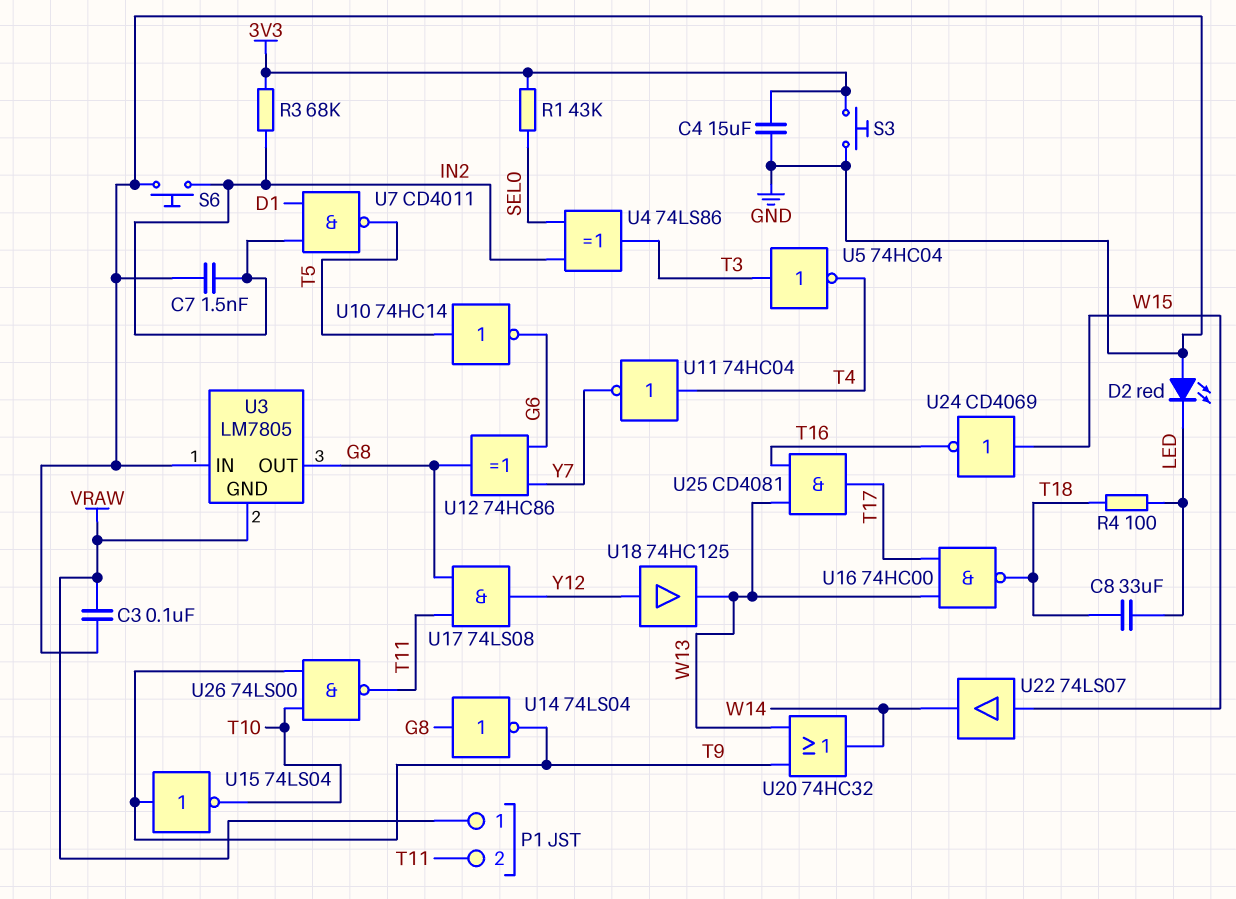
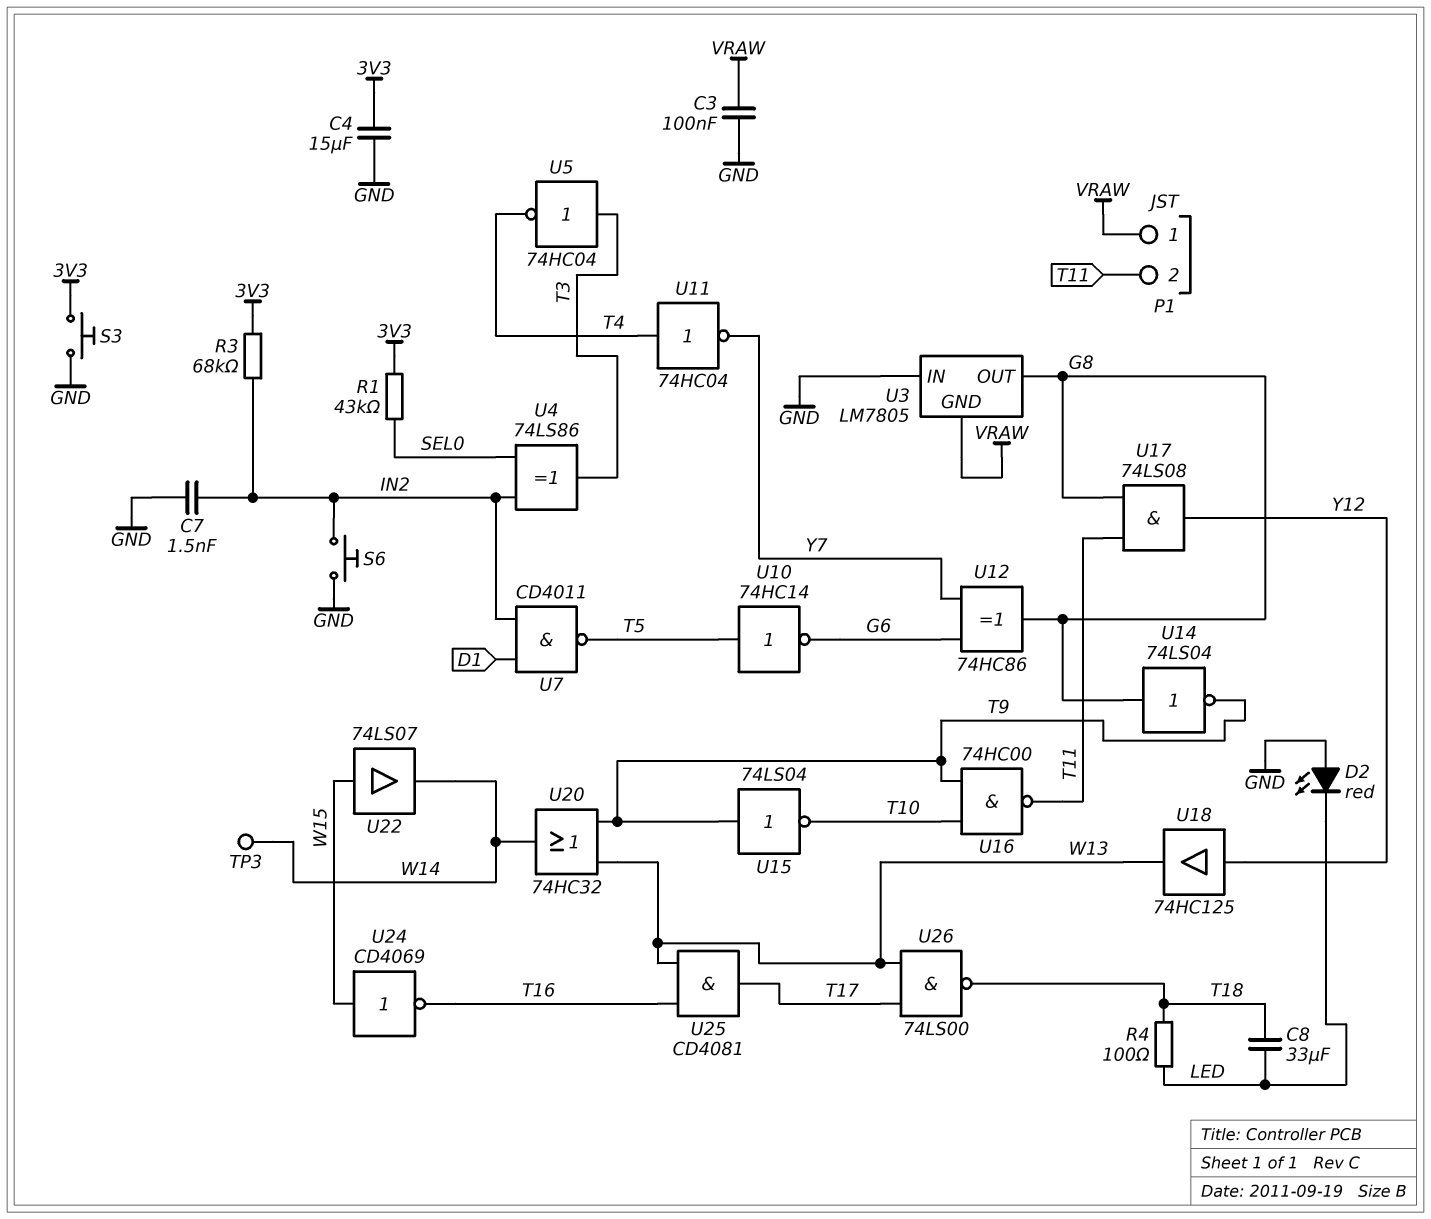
TP3: none -> test point (W14)
U16: NAND 74HC00 (in T17, in W13, out T18) -> NAND 74HC00 (in T9, in T10, out T11)
U26: NAND 74LS00 (in T9, in T10, out T11) -> NAND 74LS00 (in T17, in W13, out T18)

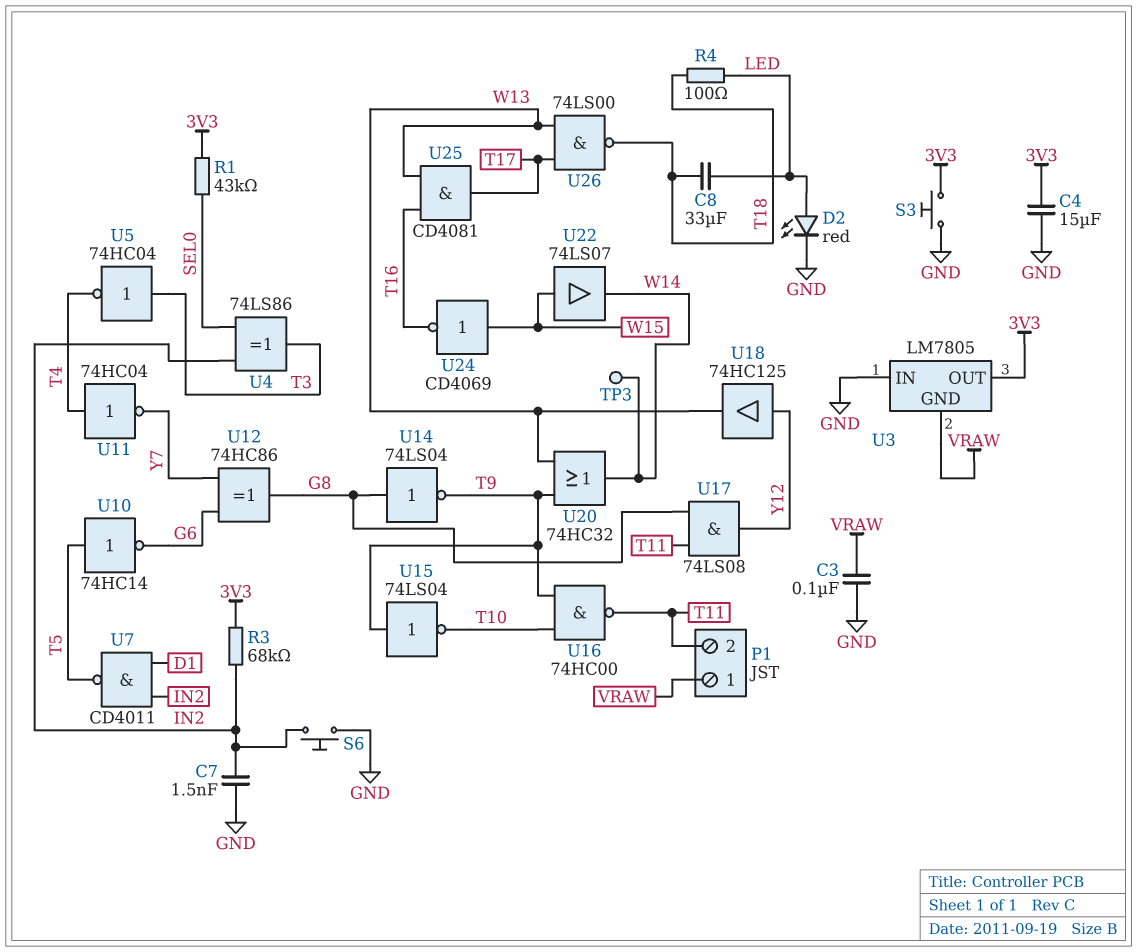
D2: LED red (A GND, K LED) -> LED red (A LED, K GND)
U3 pin OUT: G8 -> 3V3

